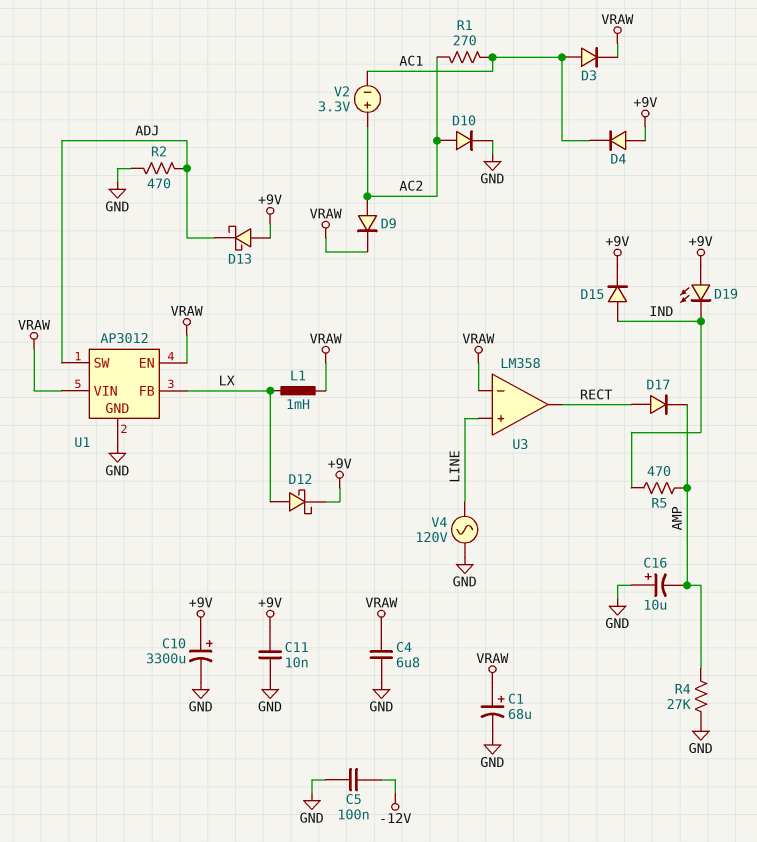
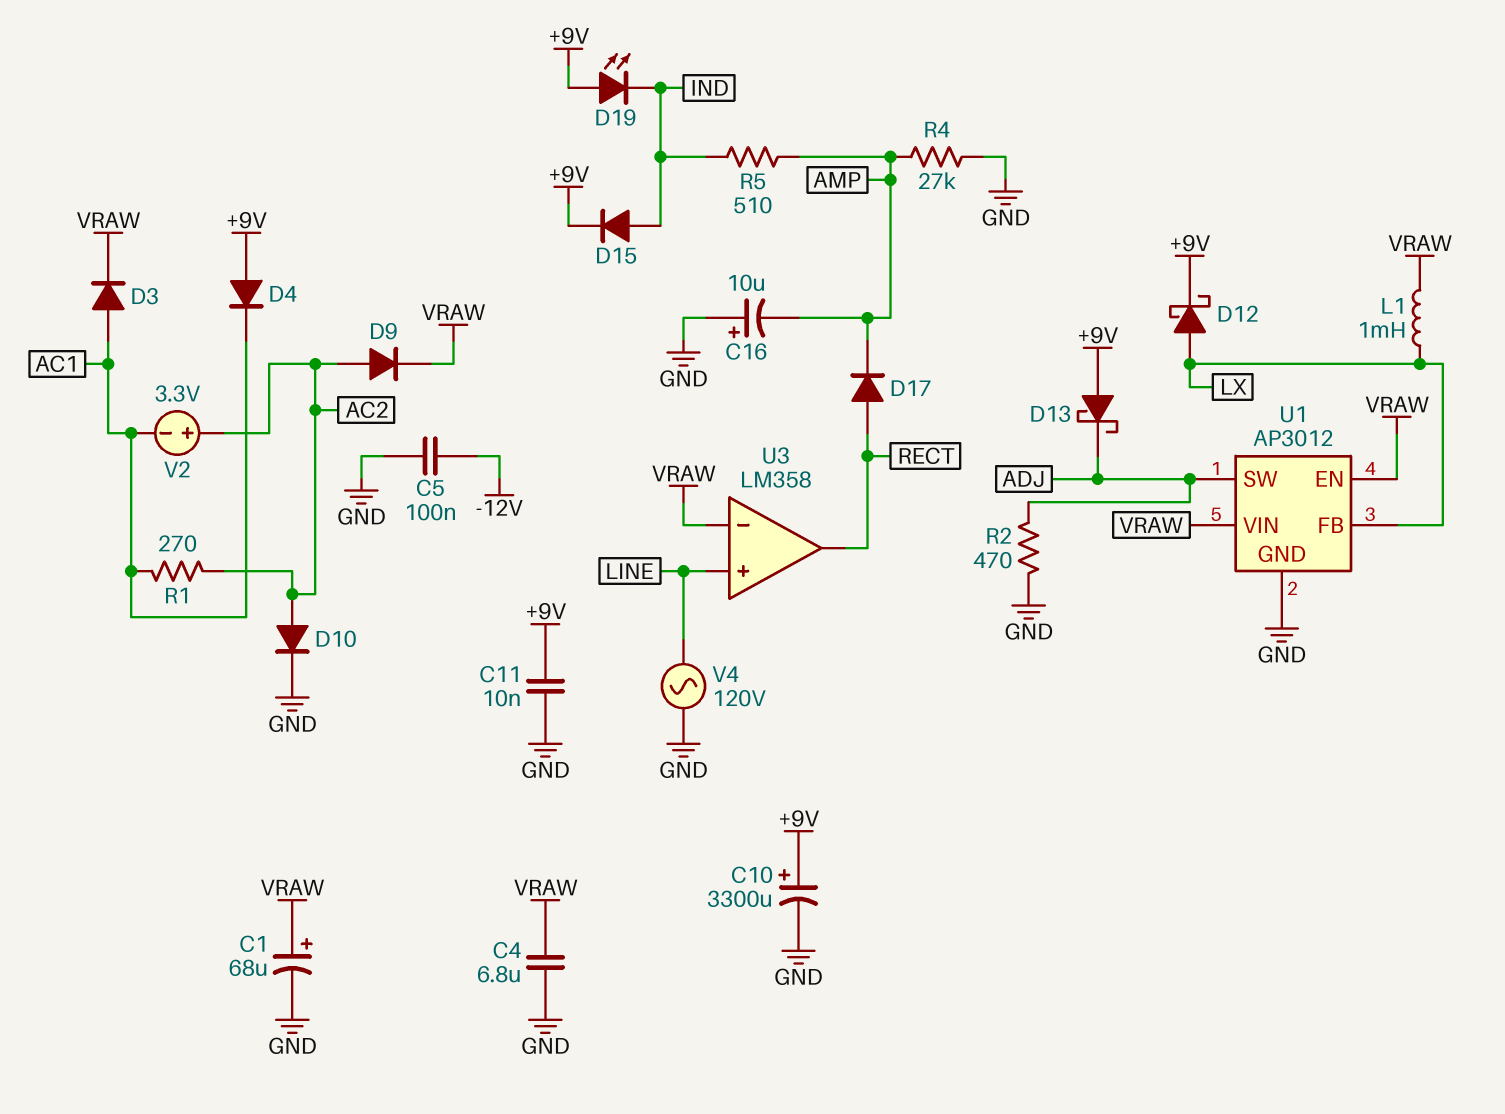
R5: 470 (AMP, IND) -> 510 (AMP, IND)

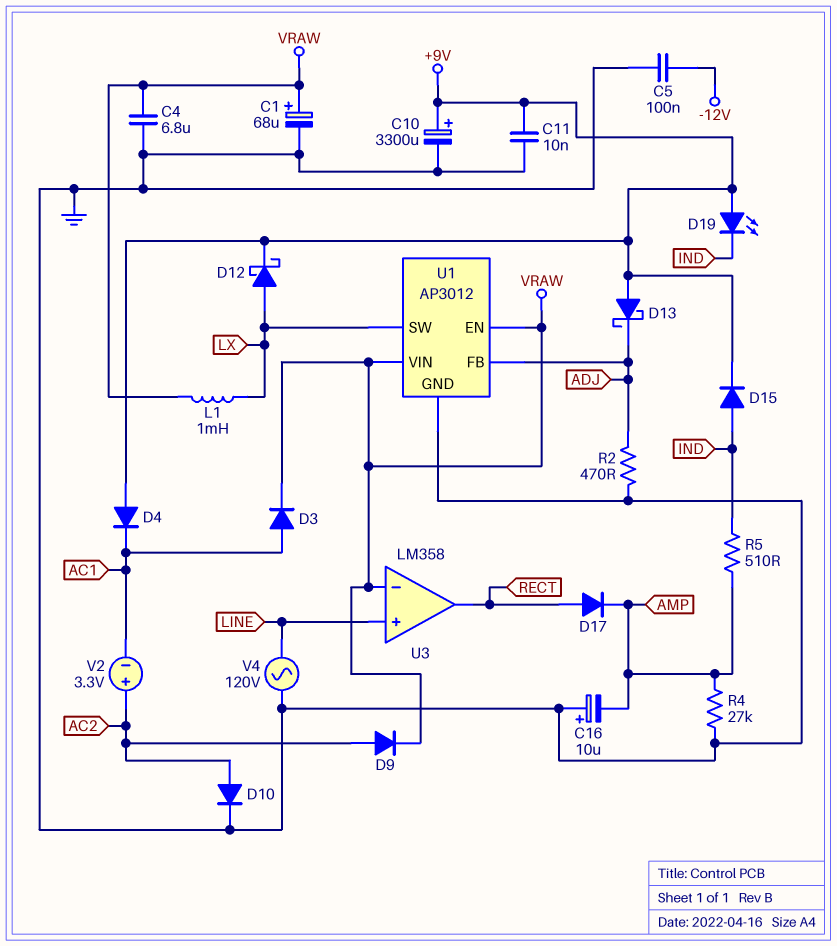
R1: 270 (AC1, AC2) -> none
U1 pin FB: LX -> ADJ
U1 pin SW: ADJ -> LX

